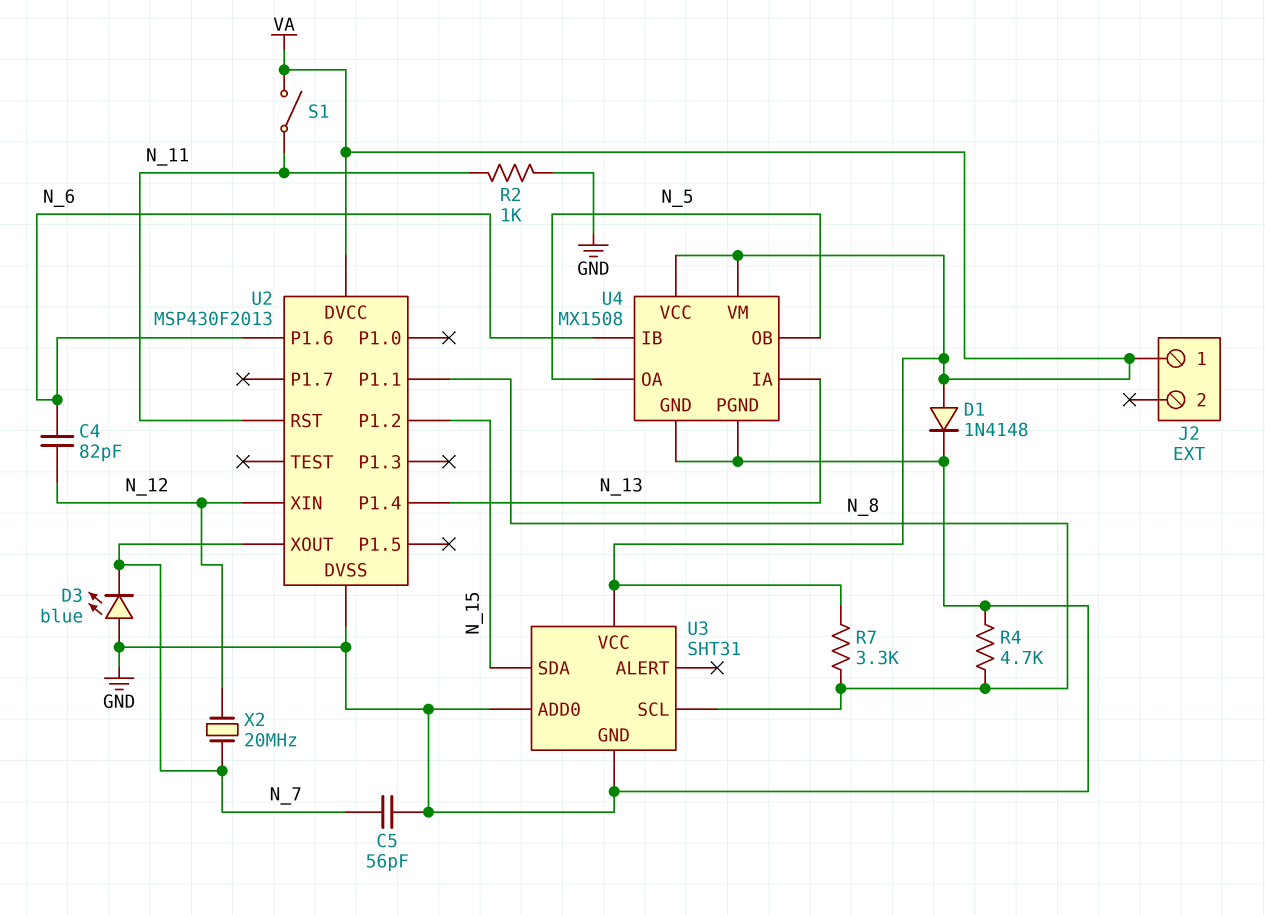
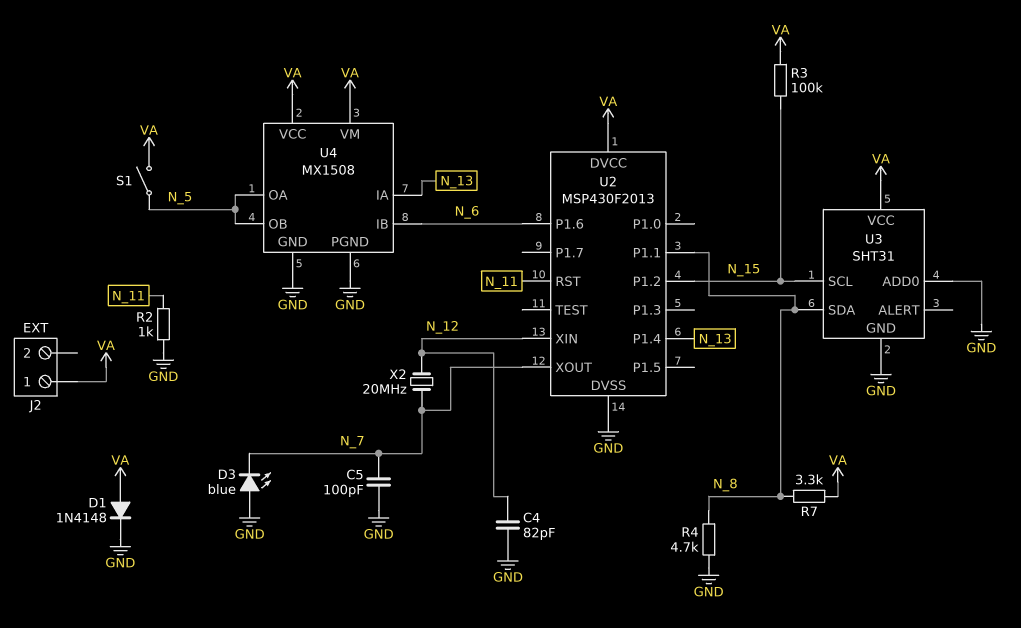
C4: 82pF (N_6, N_12) -> 82pF (GND, N_12)
C5: 56pF (GND, N_7) -> 100pF (GND, N_7)
R3: none -> 100k (N_15, VA)
S1: switch (N_11, VA) -> switch (N_5, VA)
U3 pin SCL: N_8 -> N_15
U3 pin SDA: N_15 -> N_8

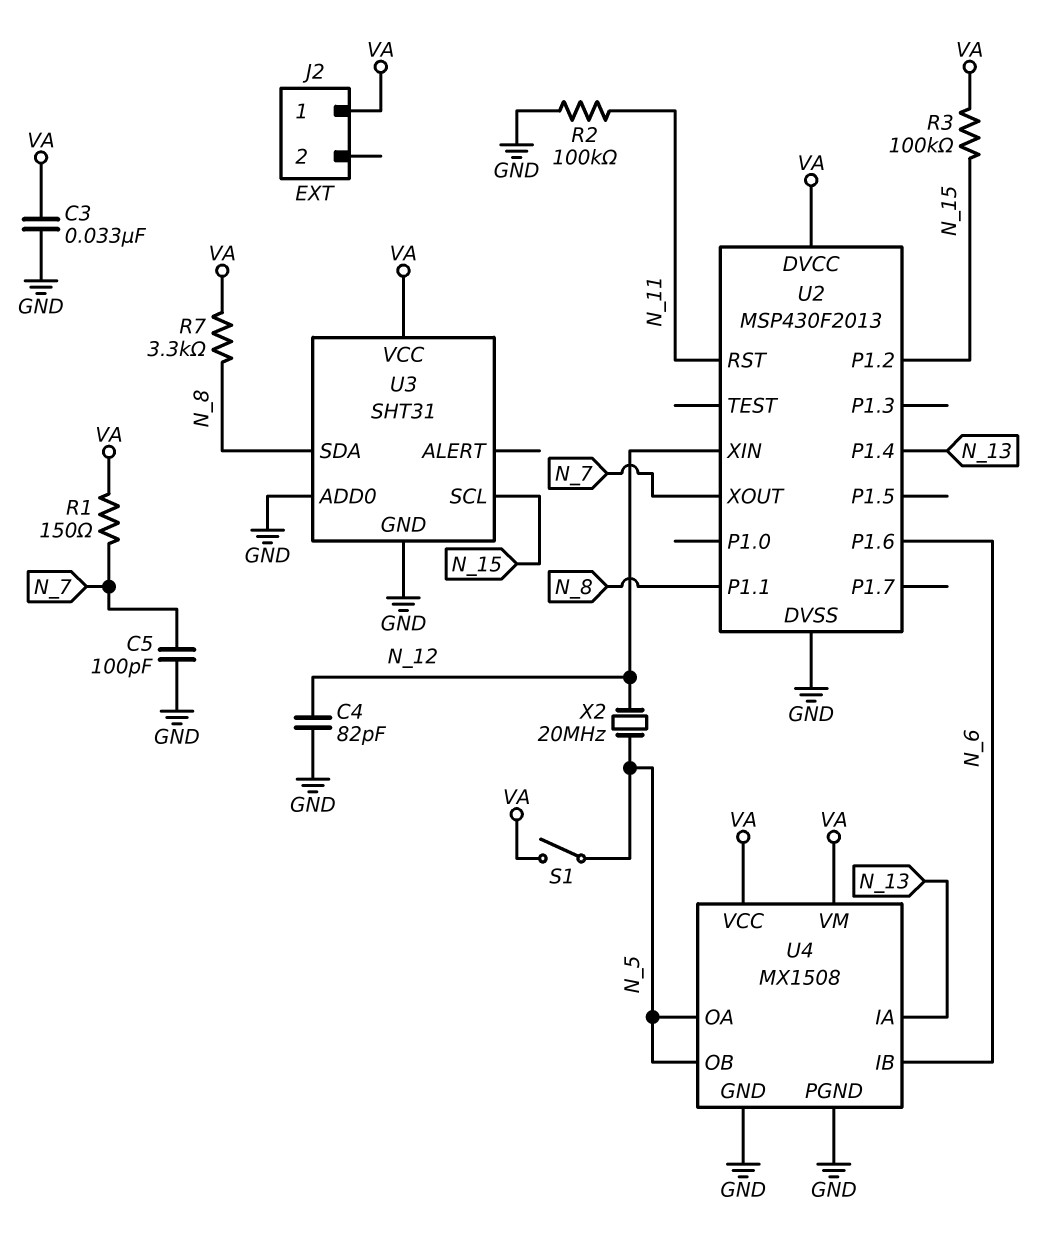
C3: none -> 33nF (GND, VA)
D1: diode 1N4148 (A VA, K GND) -> none
D3: LED blue (A GND, K N_7) -> none
R1: none -> 150 (N_7, VA)
R2: 1k (GND, N_11) -> 100k (GND, N_11)
R4: 4.7k (GND, N_8) -> none
X2: 20MHz (N_7, N_12) -> 20MHz (N_5, N_12)

